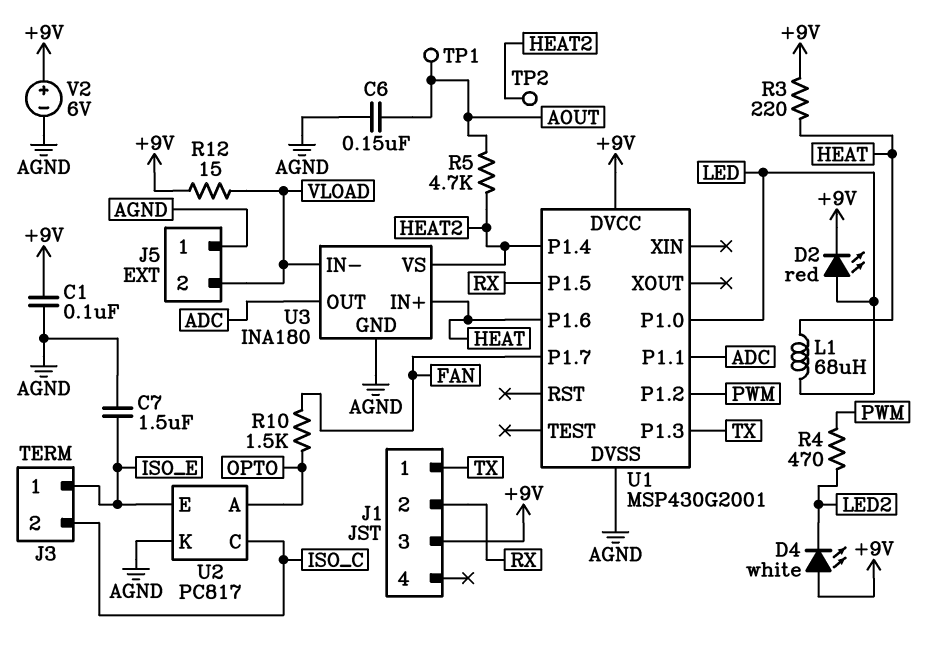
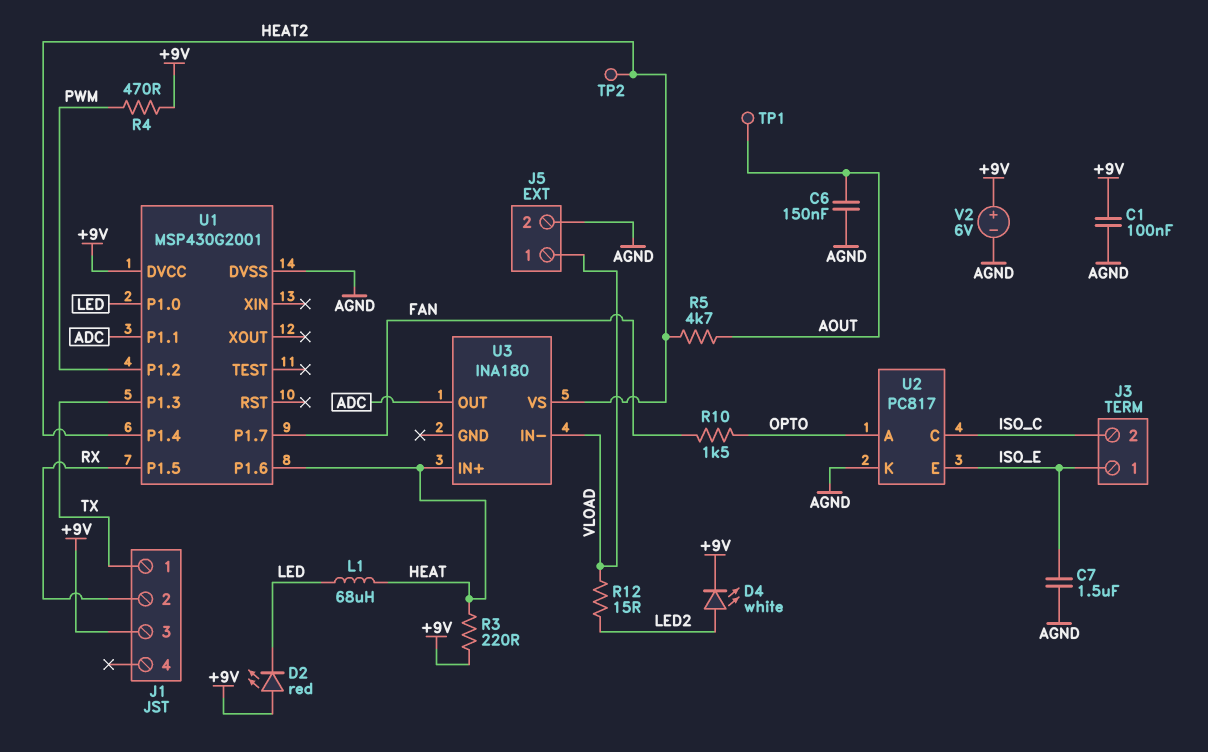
D2: LED red (A LED, K +9V) -> LED red (A +9V, K LED)
D4: LED white (A +9V, K LED2) -> LED white (A LED2, K +9V)
J5 pin 1: AGND -> VLOAD
J5 pin 2: VLOAD -> AGND
R4: 470 (LED2, PWM) -> 470 (+9V, PWM)
R12: 15 (+9V, VLOAD) -> 15 (LED2, VLOAD)
U3 pin GND: AGND -> none

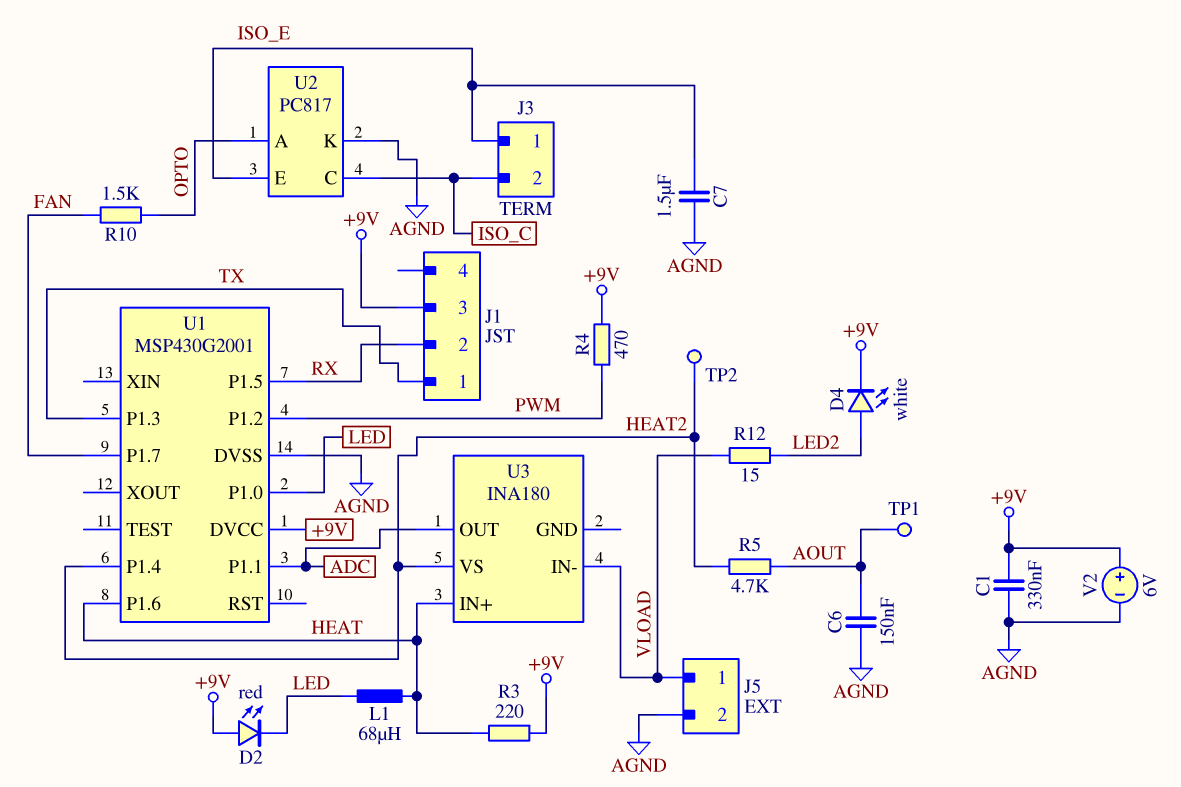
C1: 100nF (+9V, AGND) -> 330nF (+9V, AGND)

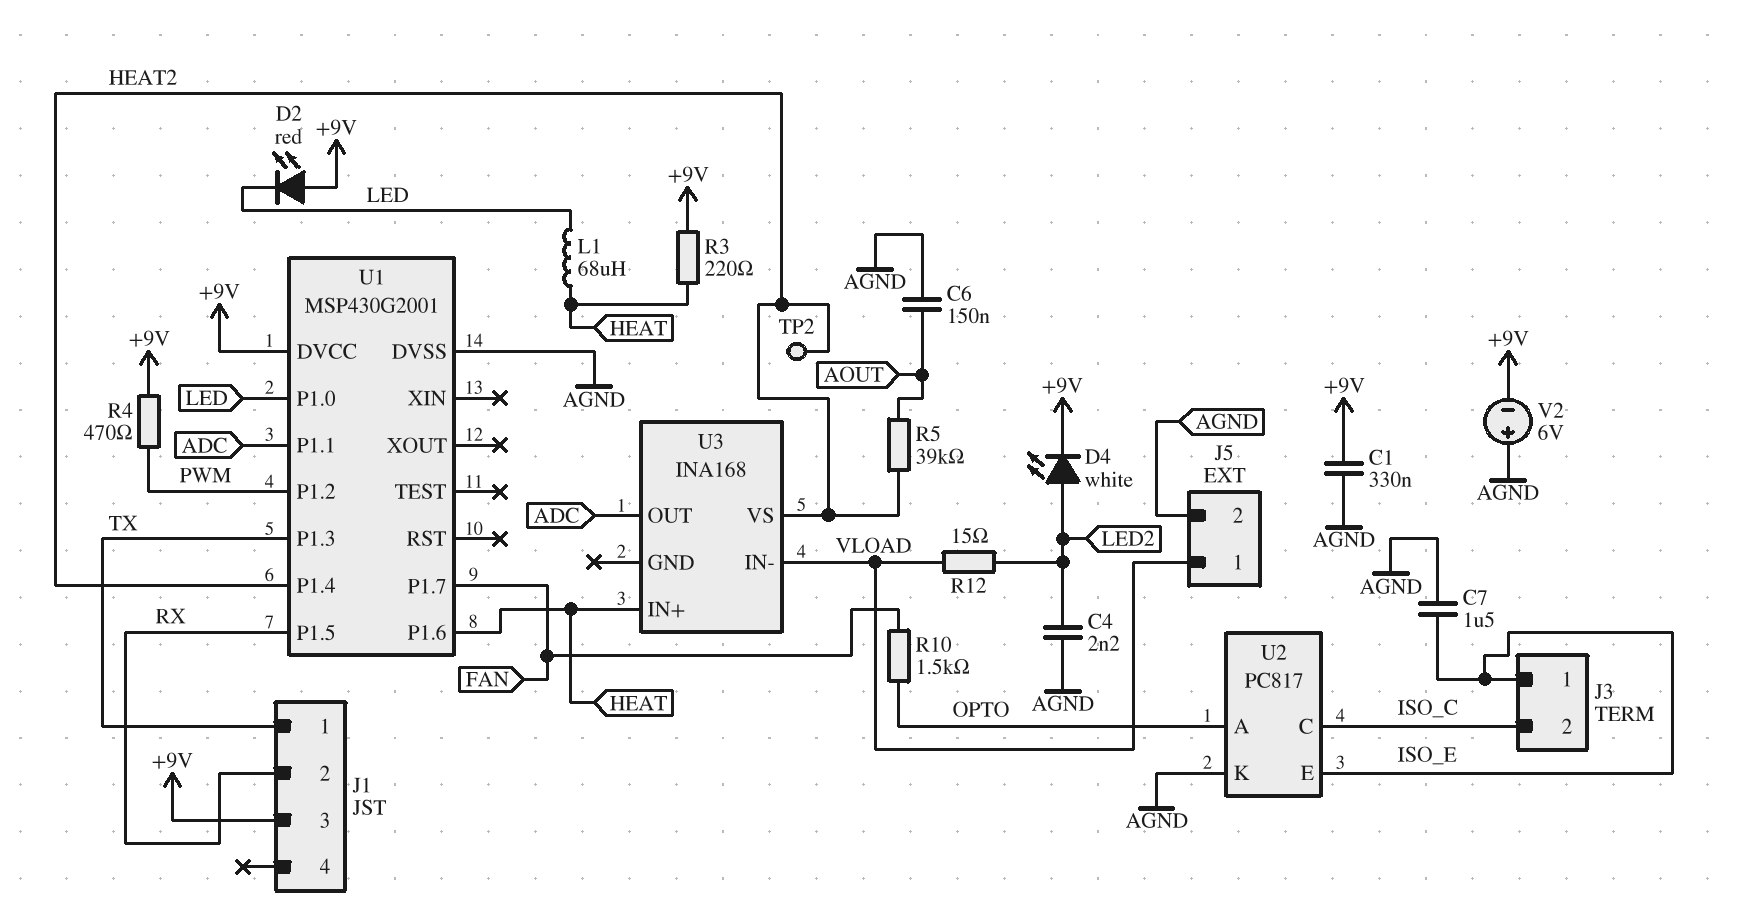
C4: none -> 2.2nF (AGND, LED2)
R5: 4.7k (AOUT, HEAT2) -> 39k (AOUT, HEAT2)
TP1: test point (AOUT) -> none
U3: INA180 -> INA168
V2: 6V (plus +9V, minus AGND) -> 6V (plus AGND, minus +9V)

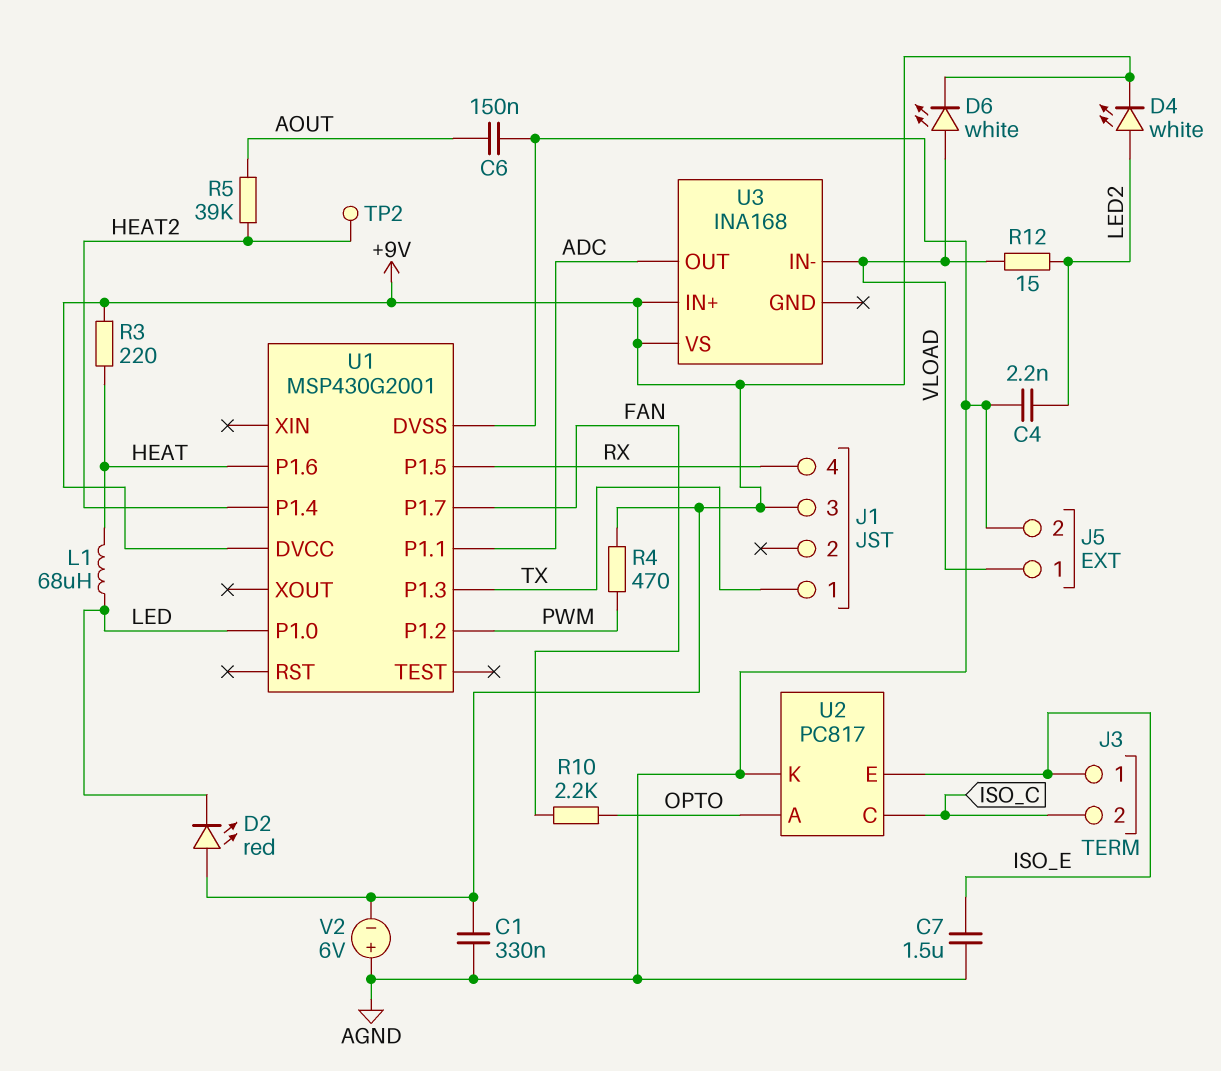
D6: none -> LED white (A VLOAD, K +9V)
J1 pin 2: RX -> none
J1 pin 4: none -> RX
R10: 1.5k (FAN, OPTO) -> 2.2k (FAN, OPTO)
U3 pin IN+: HEAT -> +9V
U3 pin VS: HEAT2 -> +9V

